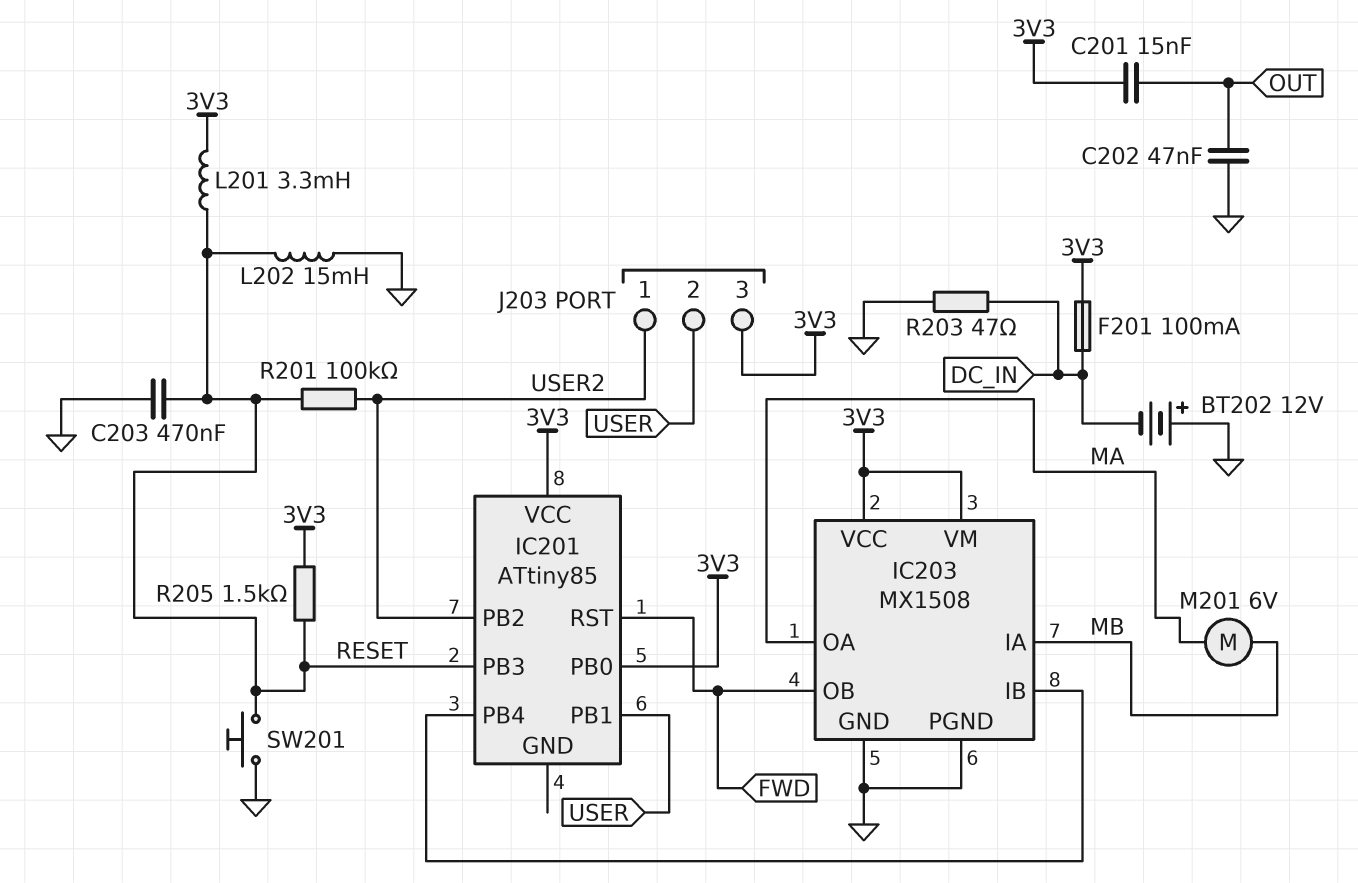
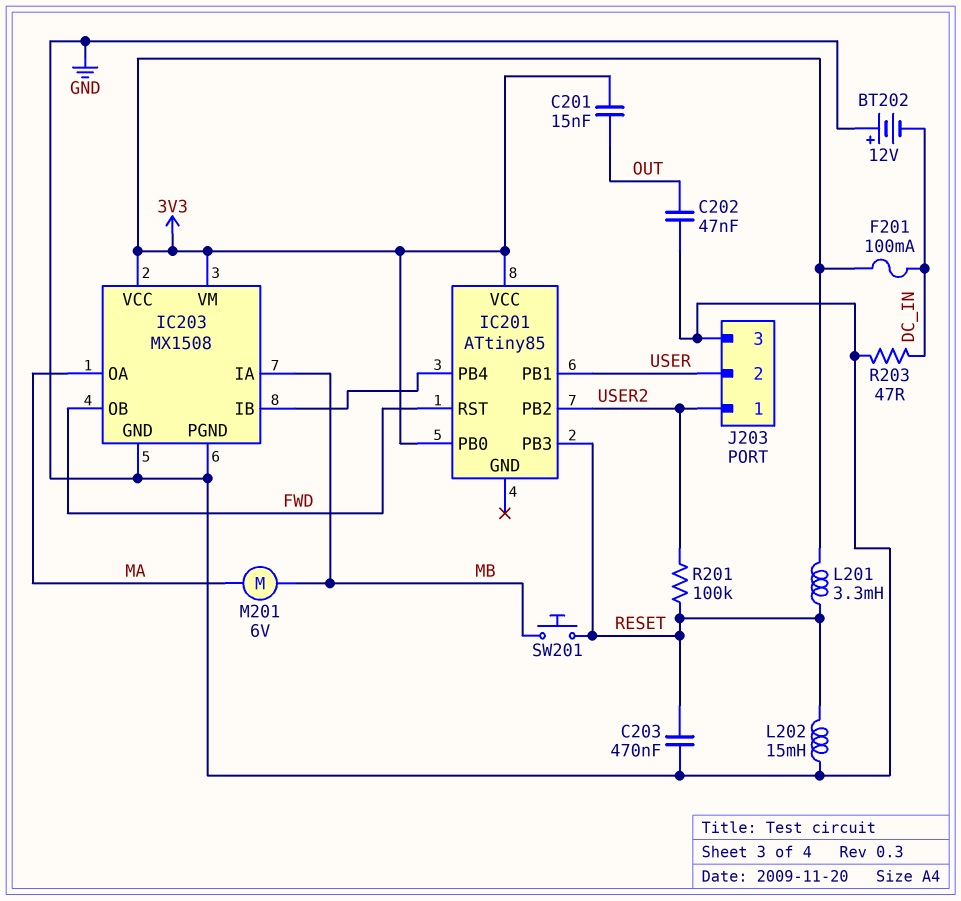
J203 pin 3: 3V3 -> GND
R205: 1.5k (3V3, RESET) -> none
SW201: button (GND, RESET) -> button (MB, RESET)

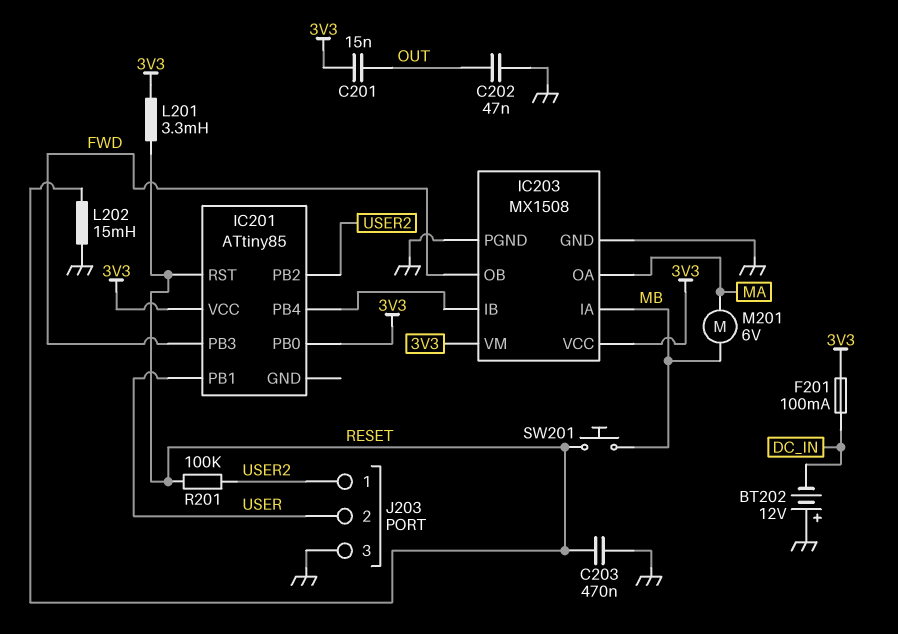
IC201 pin PB3: RESET -> FWD
IC201 pin RST: FWD -> RESET
R203: 47 (DC_IN, GND) -> none

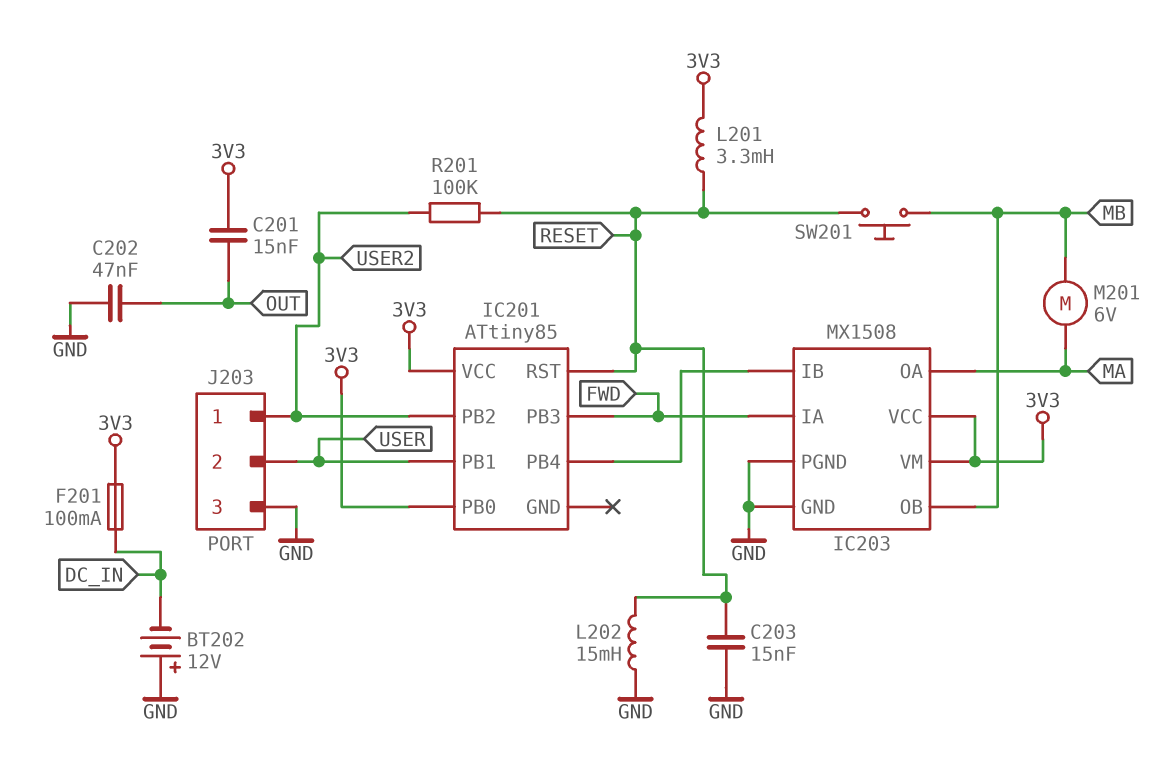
C203: 470nF (GND, RESET) -> 15nF (GND, RESET)
IC203 pin IA: MB -> FWD
IC203 pin OB: FWD -> MB

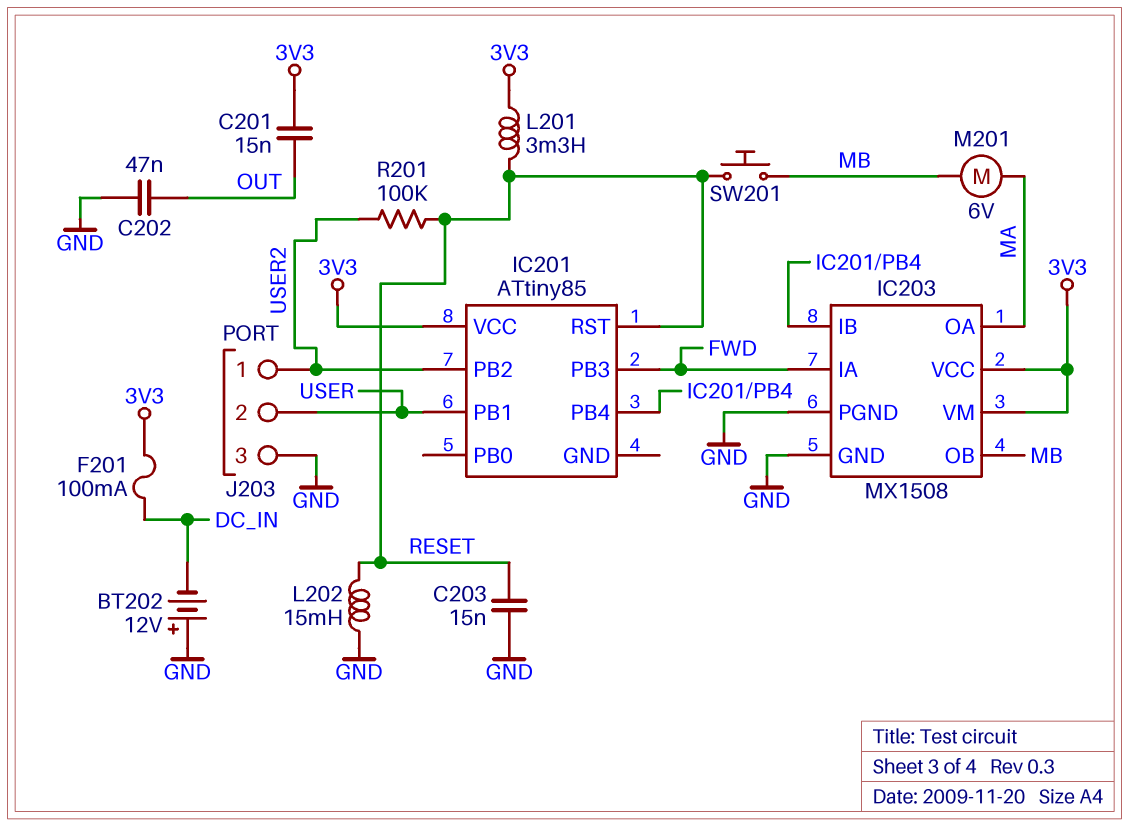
IC201 pin PB0: 3V3 -> none

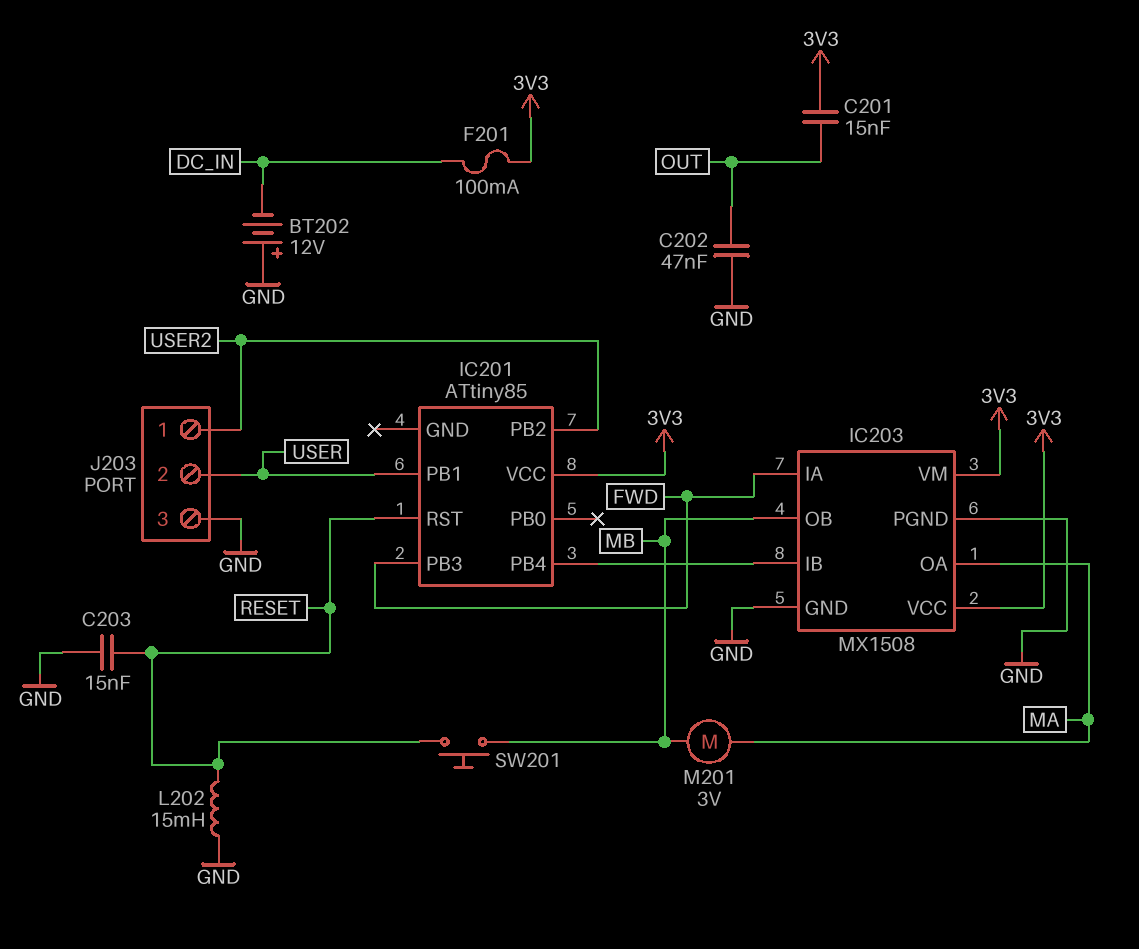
L201: 3.3mH (3V3, RESET) -> none
M201: motor 6V (MA, MB) -> motor 3V (MA, MB)
R201: 100k (RESET, USER2) -> none

